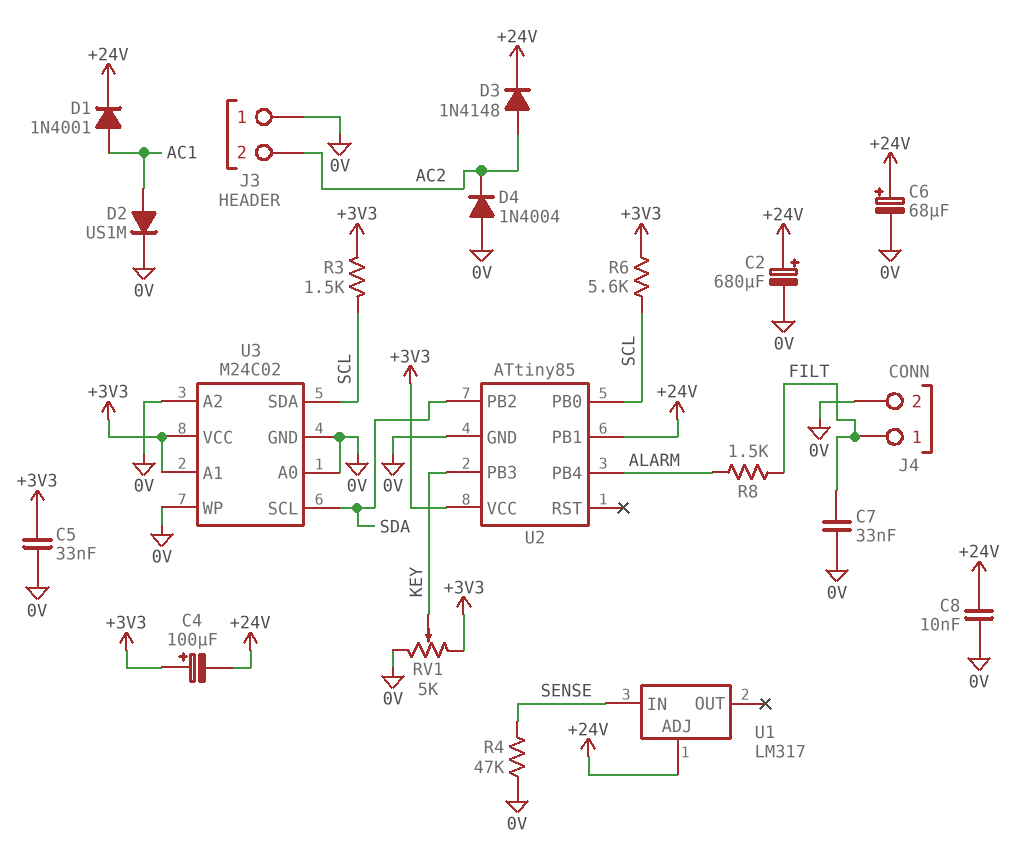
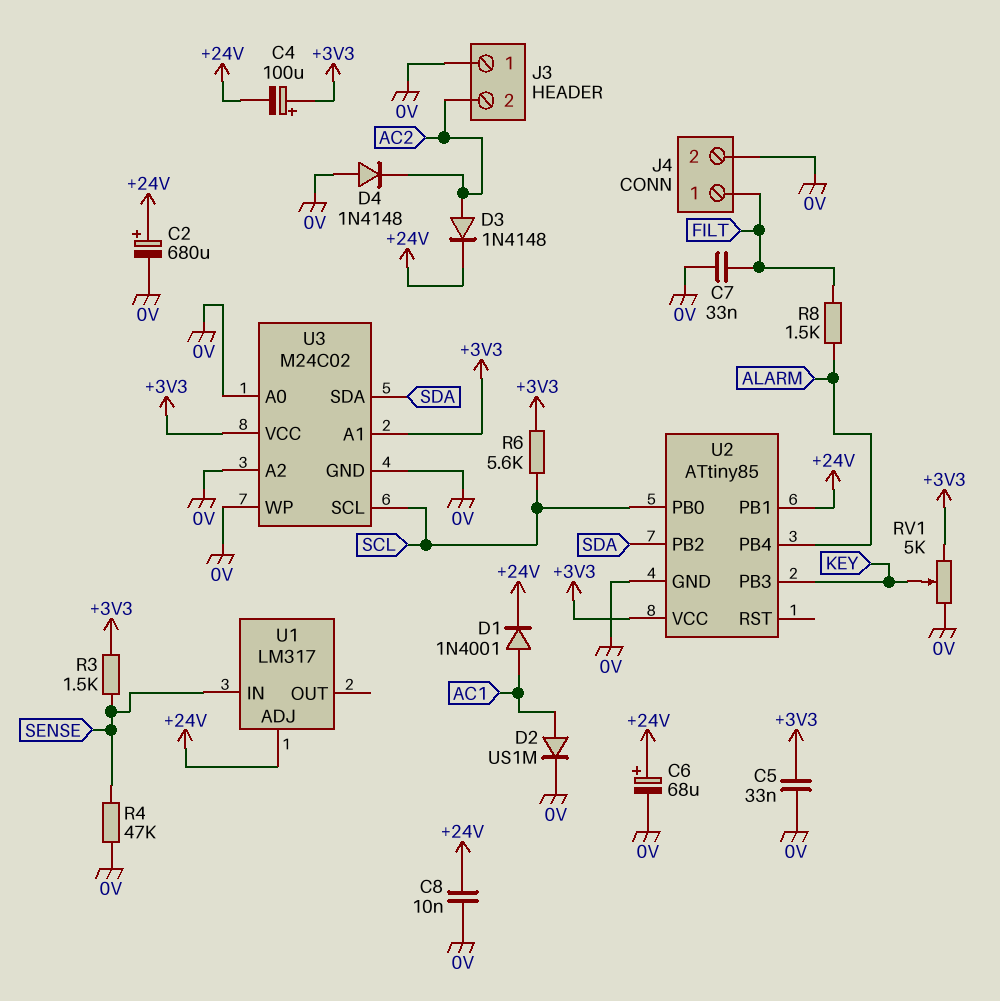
D4: diode 1N4004 (A 0V, K AC2) -> diode 1N4148 (A 0V, K AC2)
R3: 1.5k (+3V3, SCL) -> 1.5k (+3V3, SENSE)
U3 pin SCL: SDA -> SCL
U3 pin SDA: SCL -> SDA

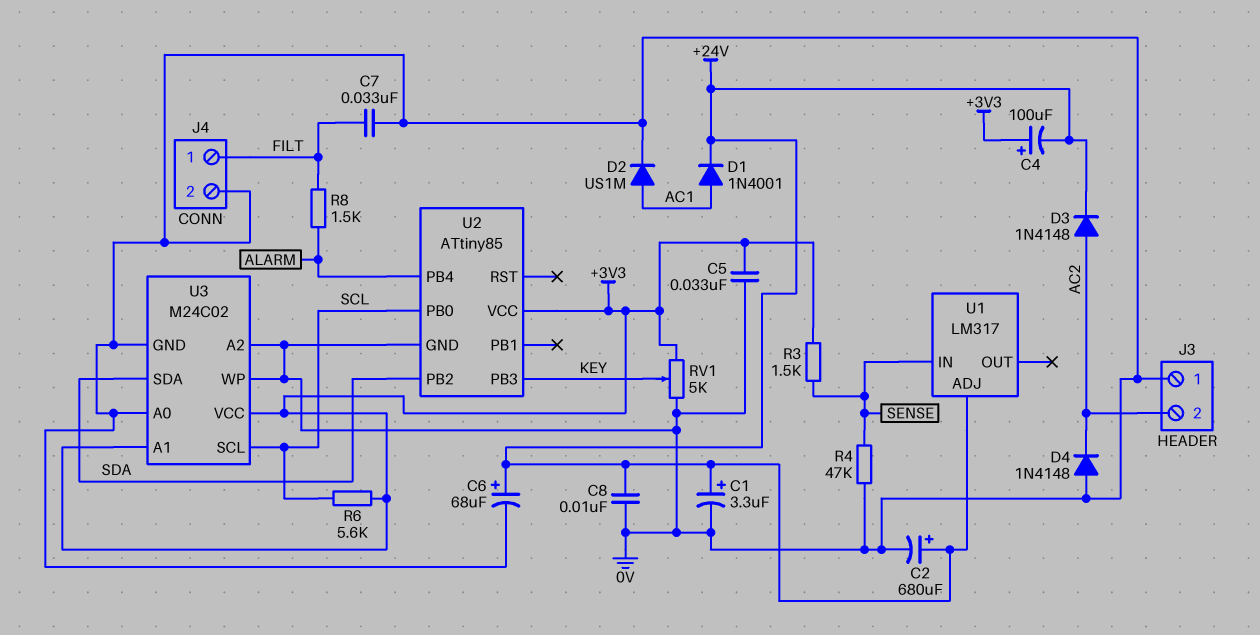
C1: none -> 3.3uF (plus +24V, minus 0V)
U2 pin PB1: +24V -> none

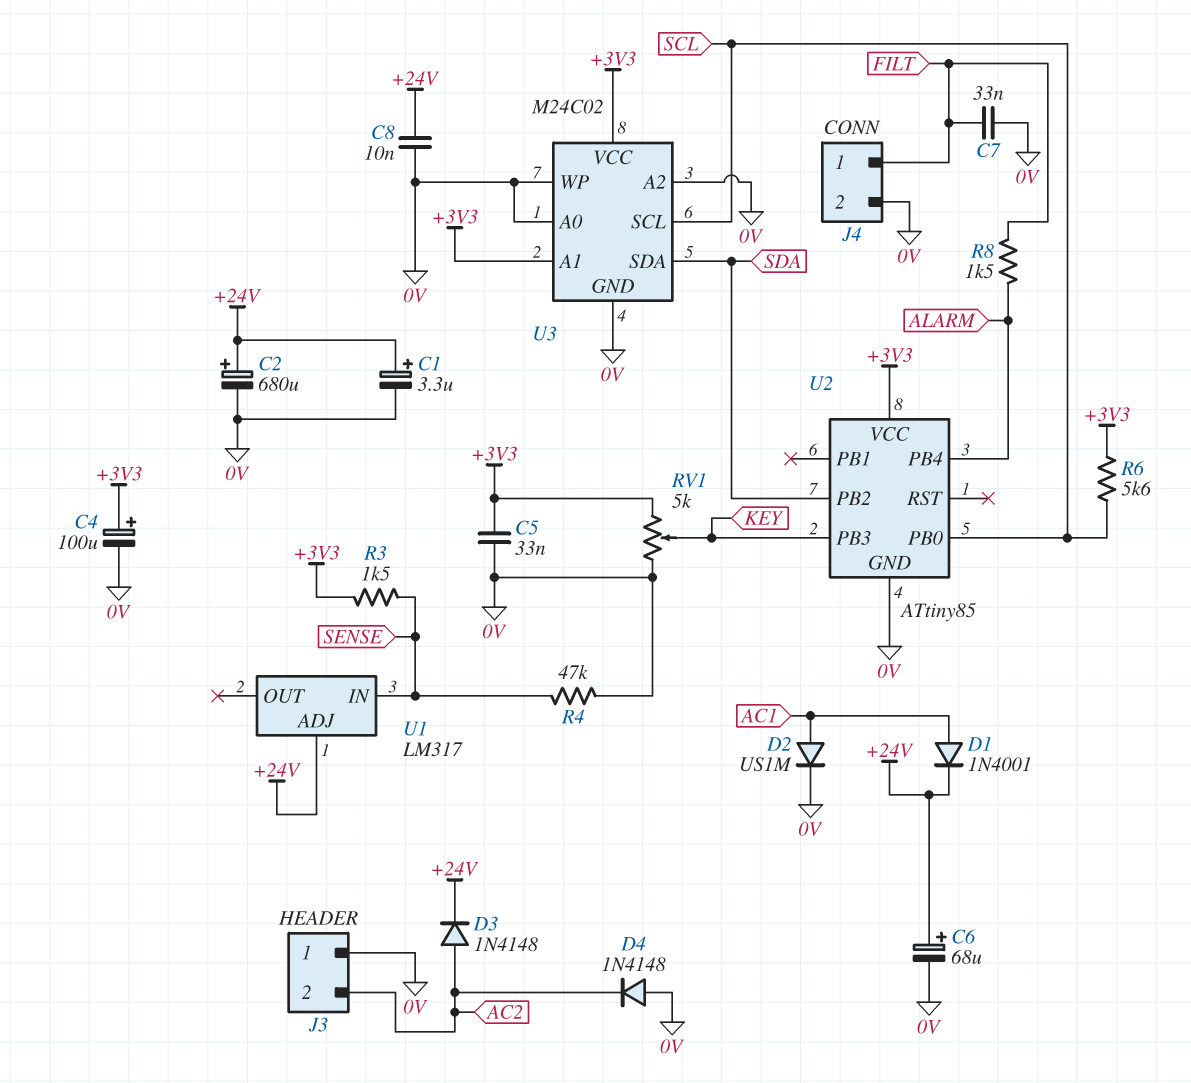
C4: 100uF (plus +3V3, minus +24V) -> 100uF (plus +3V3, minus 0V)

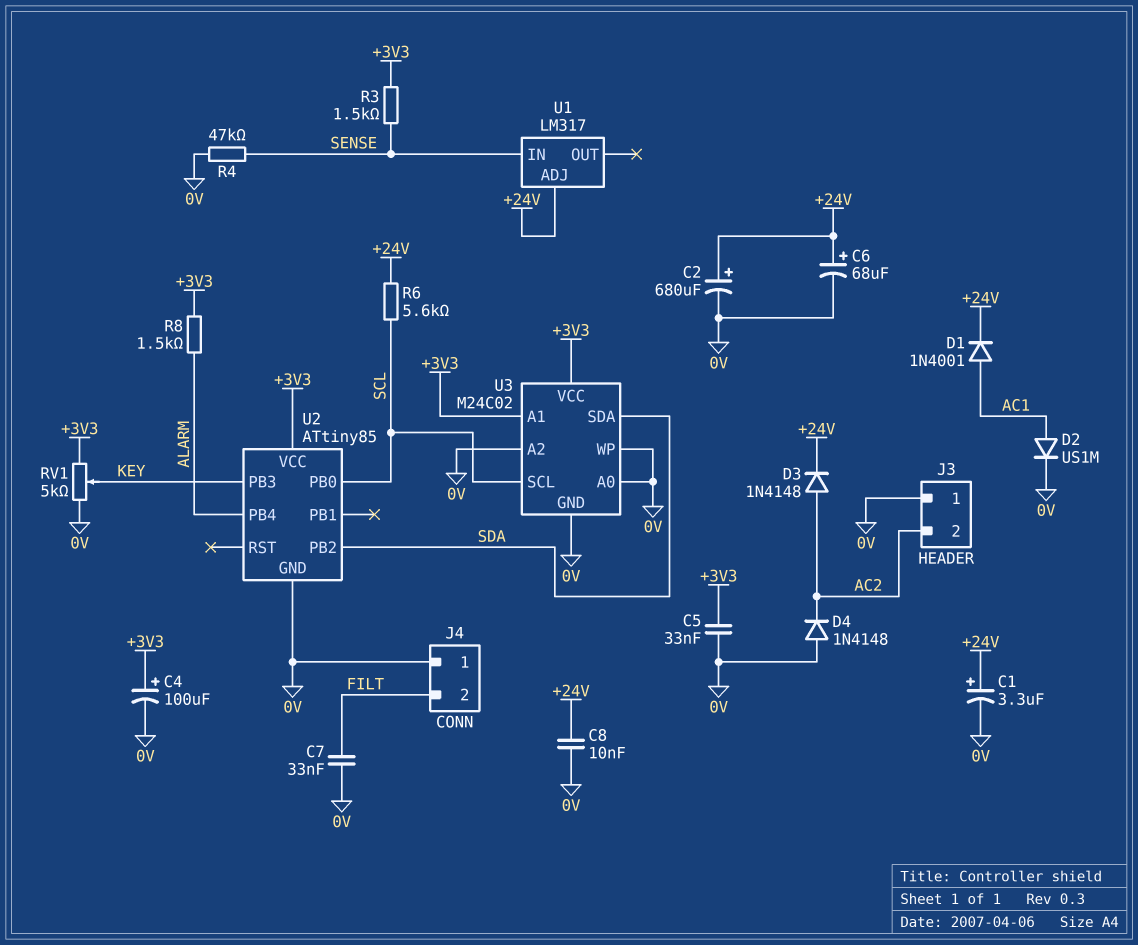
J4 pin 1: FILT -> 0V
J4 pin 2: 0V -> FILT
R6: 5.6k (+3V3, SCL) -> 5.6k (+24V, SCL)
R8: 1.5k (ALARM, FILT) -> 1.5k (+3V3, ALARM)

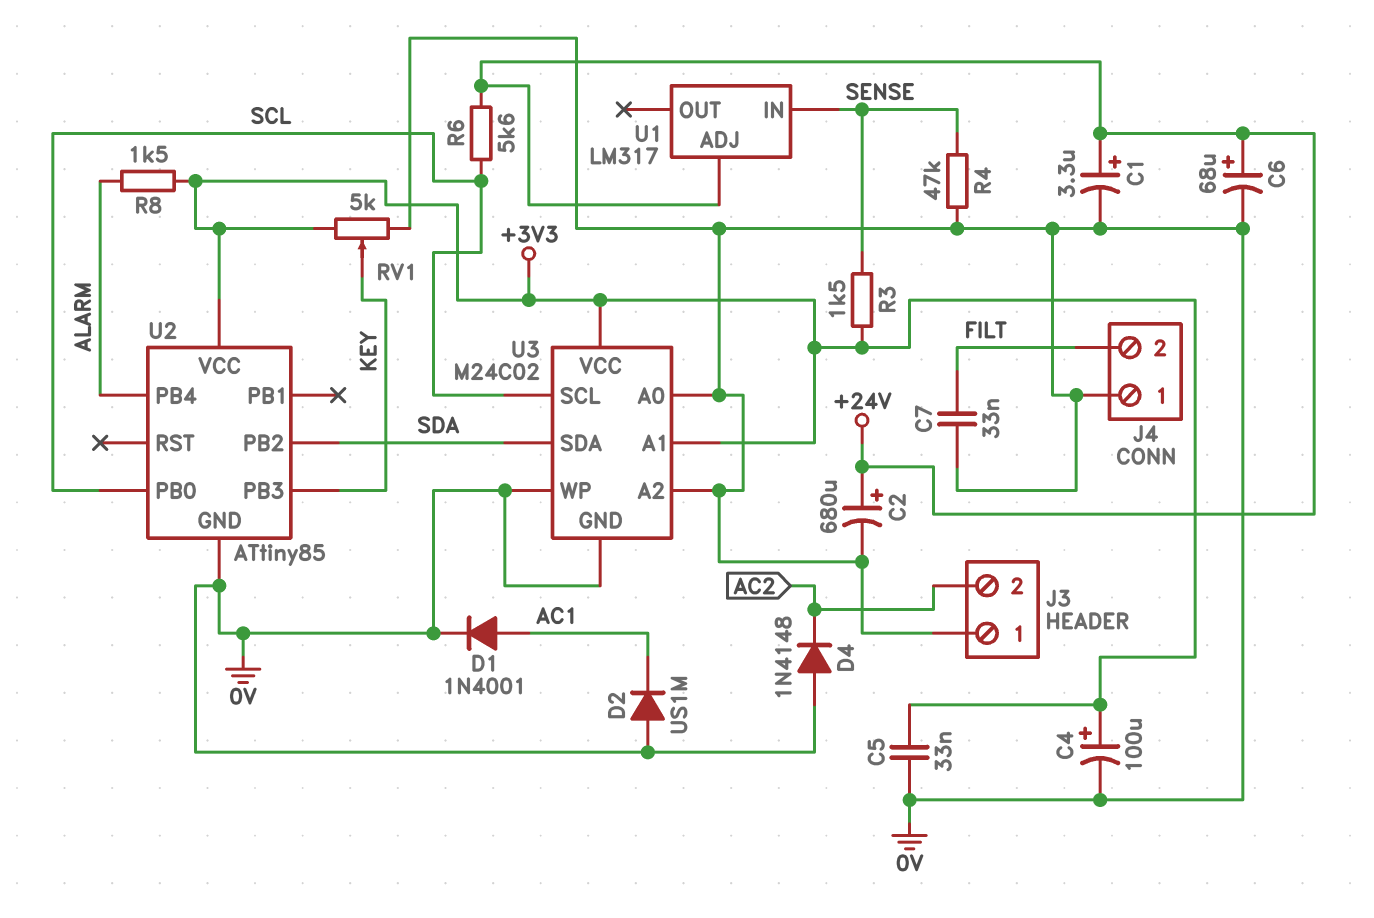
C8: 10nF (+24V, 0V) -> none
D1: diode 1N4001 (A AC1, K +24V) -> diode 1N4001 (A AC1, K 0V)
D2: diode US1M (A AC1, K 0V) -> diode US1M (A 0V, K AC1)
D3: diode 1N4148 (A AC2, K +24V) -> none

